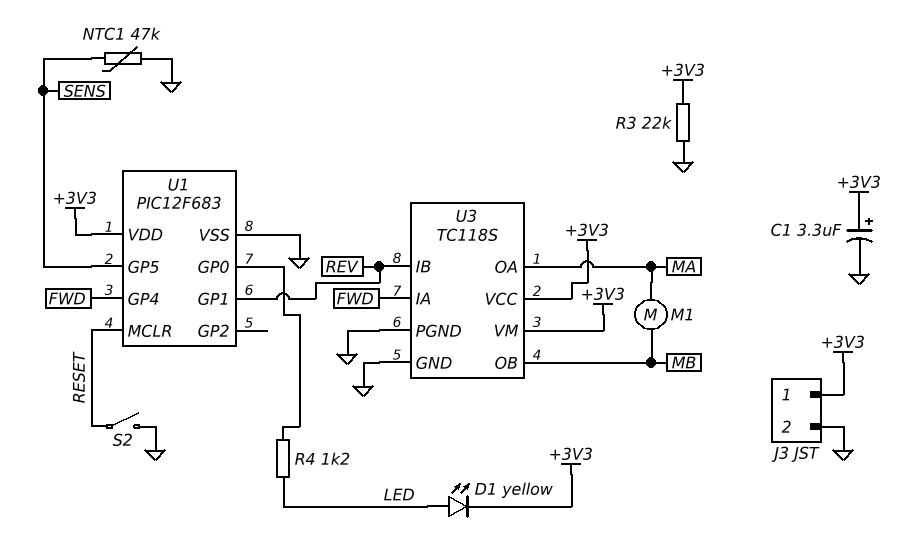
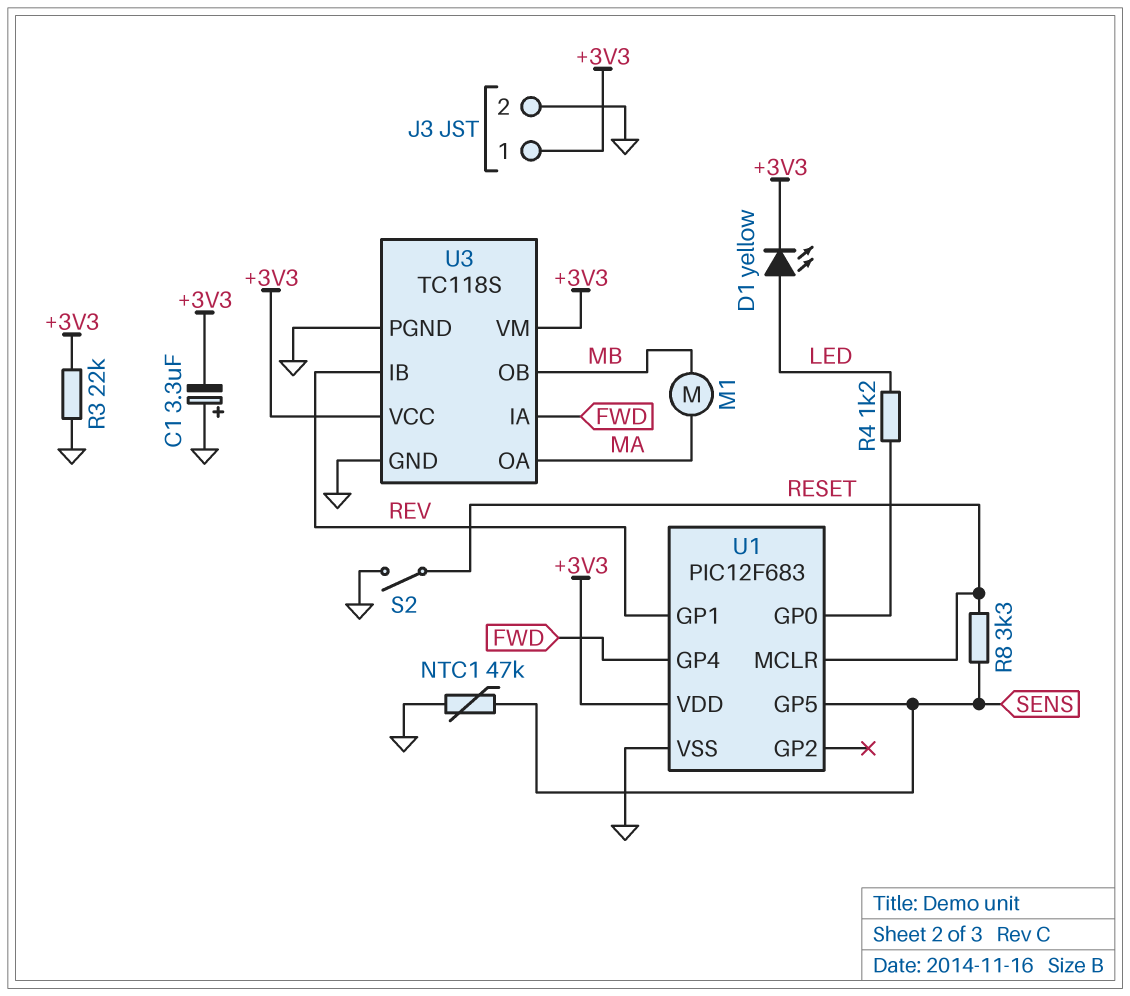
C1: 3.3uF (plus +3V3, minus GND) -> 3.3uF (plus GND, minus +3V3)
R8: none -> 3.3k (RESET, SENS)

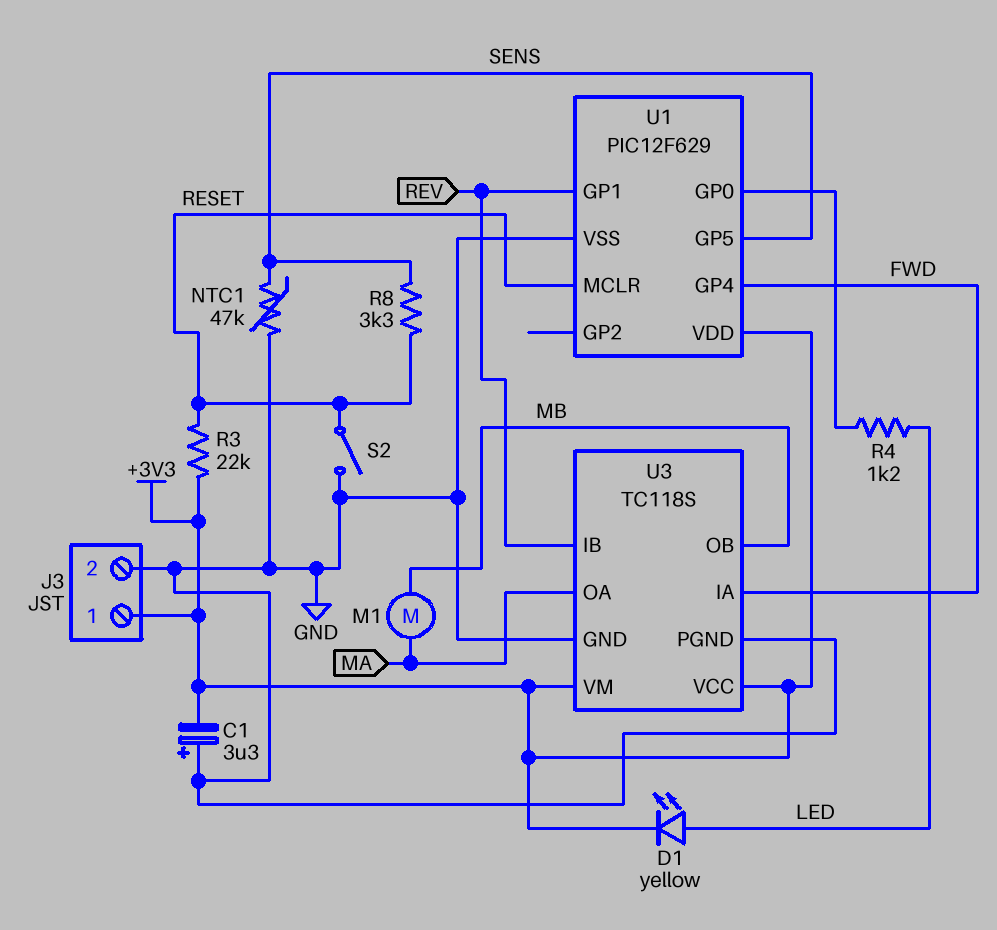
R3: 22k (+3V3, GND) -> 22k (+3V3, RESET)
U1: PIC12F683 -> PIC12F629

